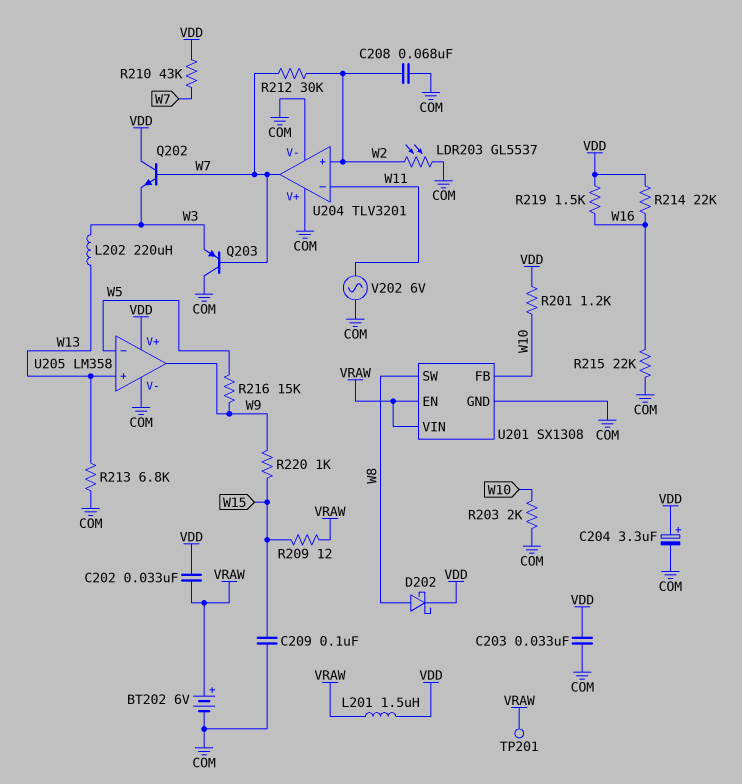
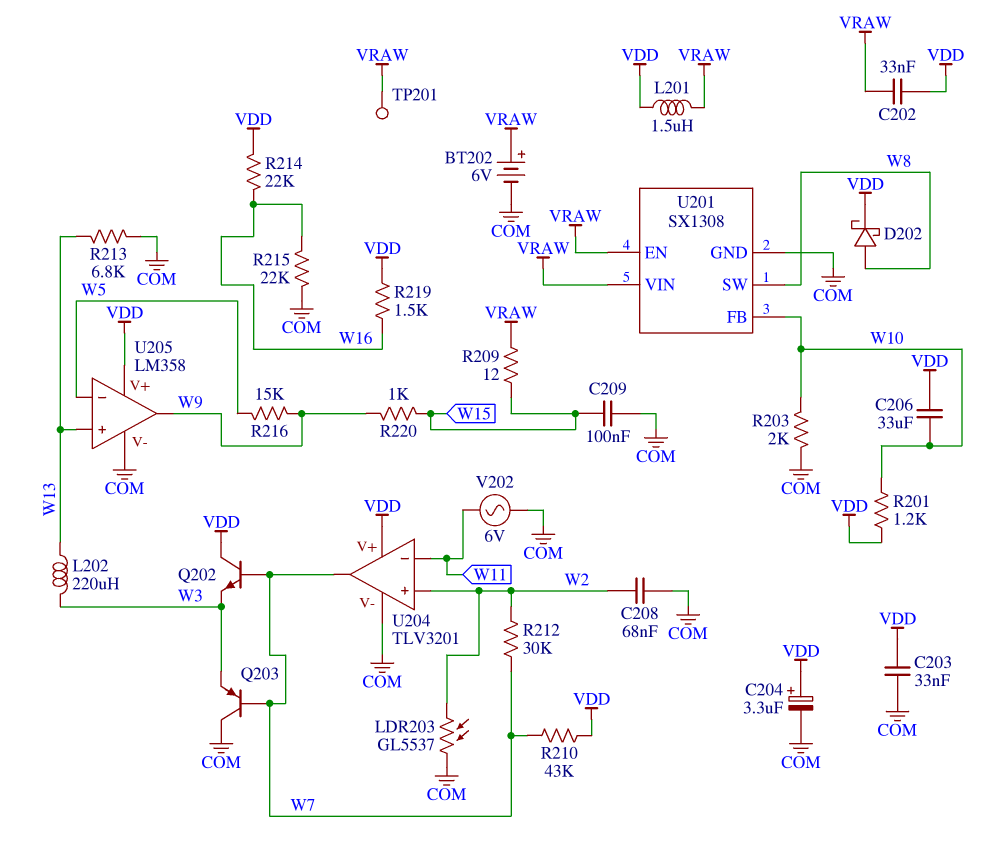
C206: none -> 33uF (VDD, W10)
U204 pin V+: COM -> VDD

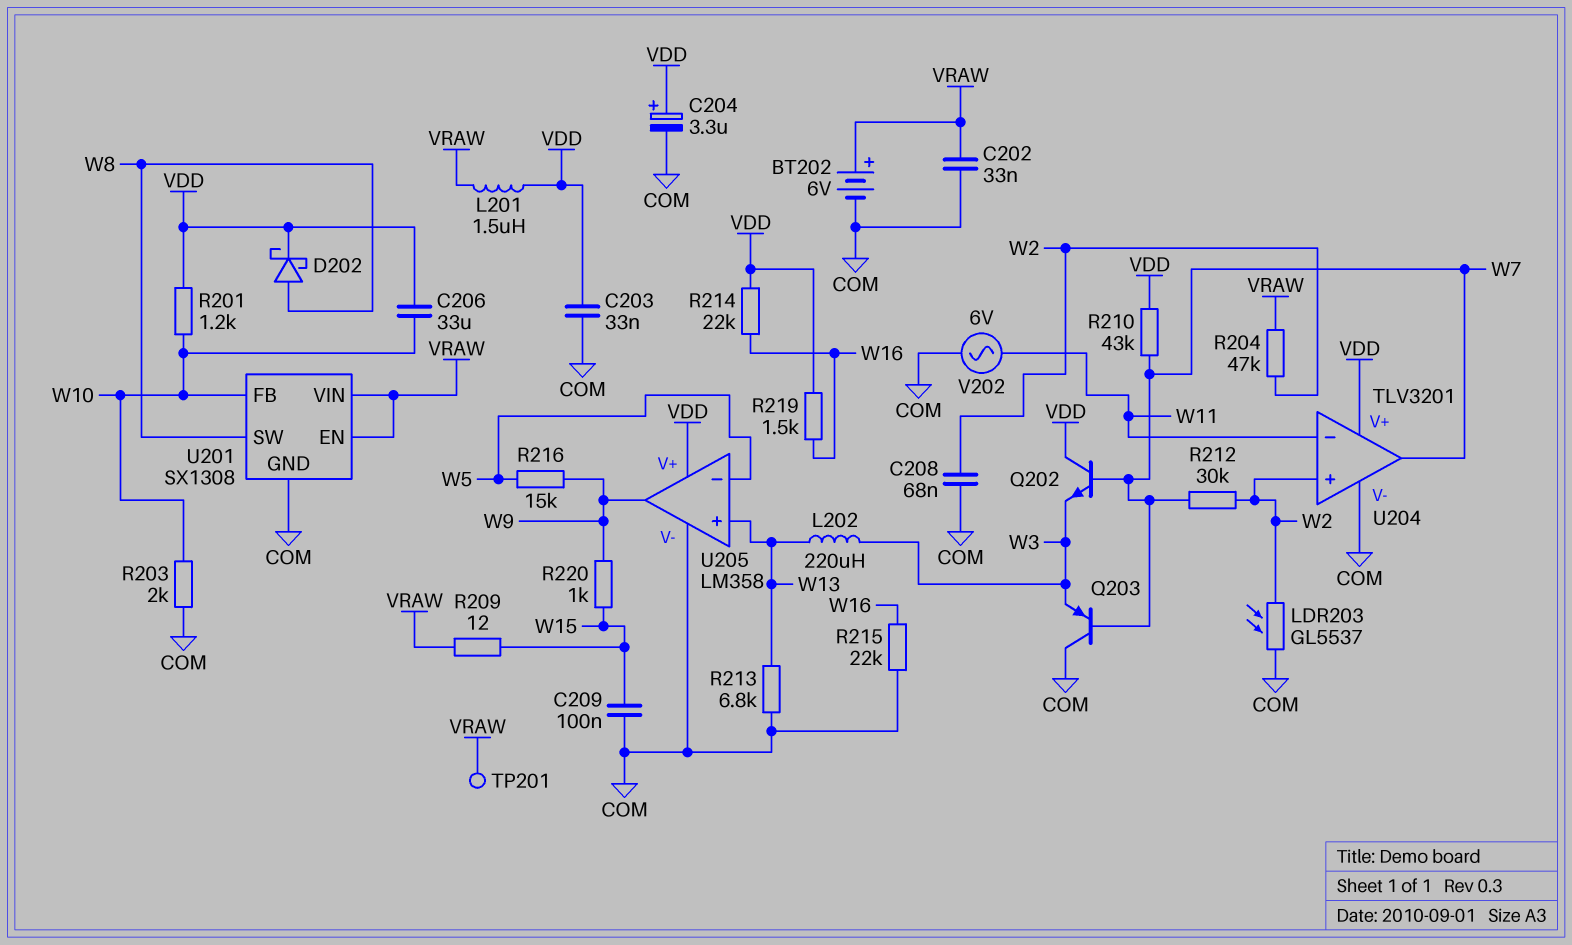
C202: 33nF (VDD, VRAW) -> 33nF (COM, VRAW)
R204: none -> 47k (VRAW, W2)

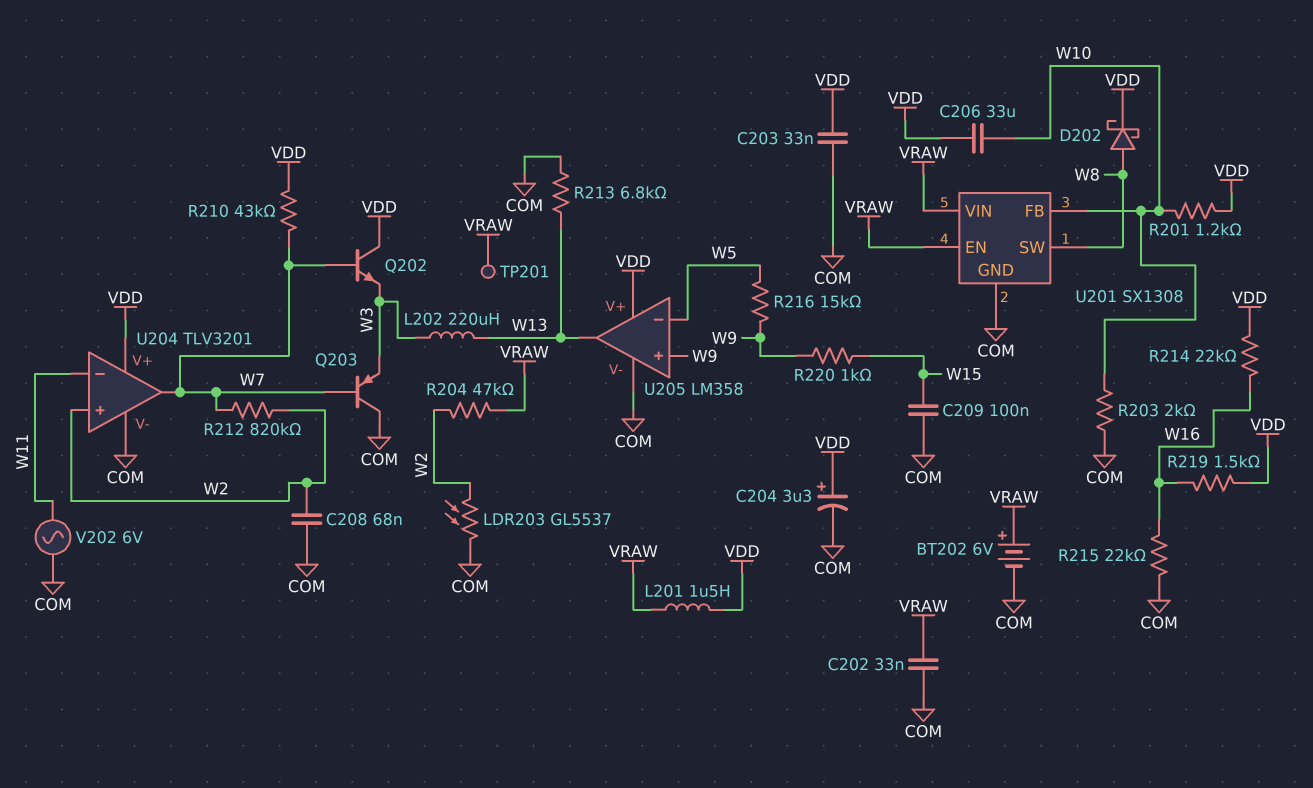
R209: 12 (VRAW, W15) -> none
R212: 30k (W2, W7) -> 820k (W2, W7)
U205 pin in+: W13 -> W9
U205 pin out: W9 -> W13

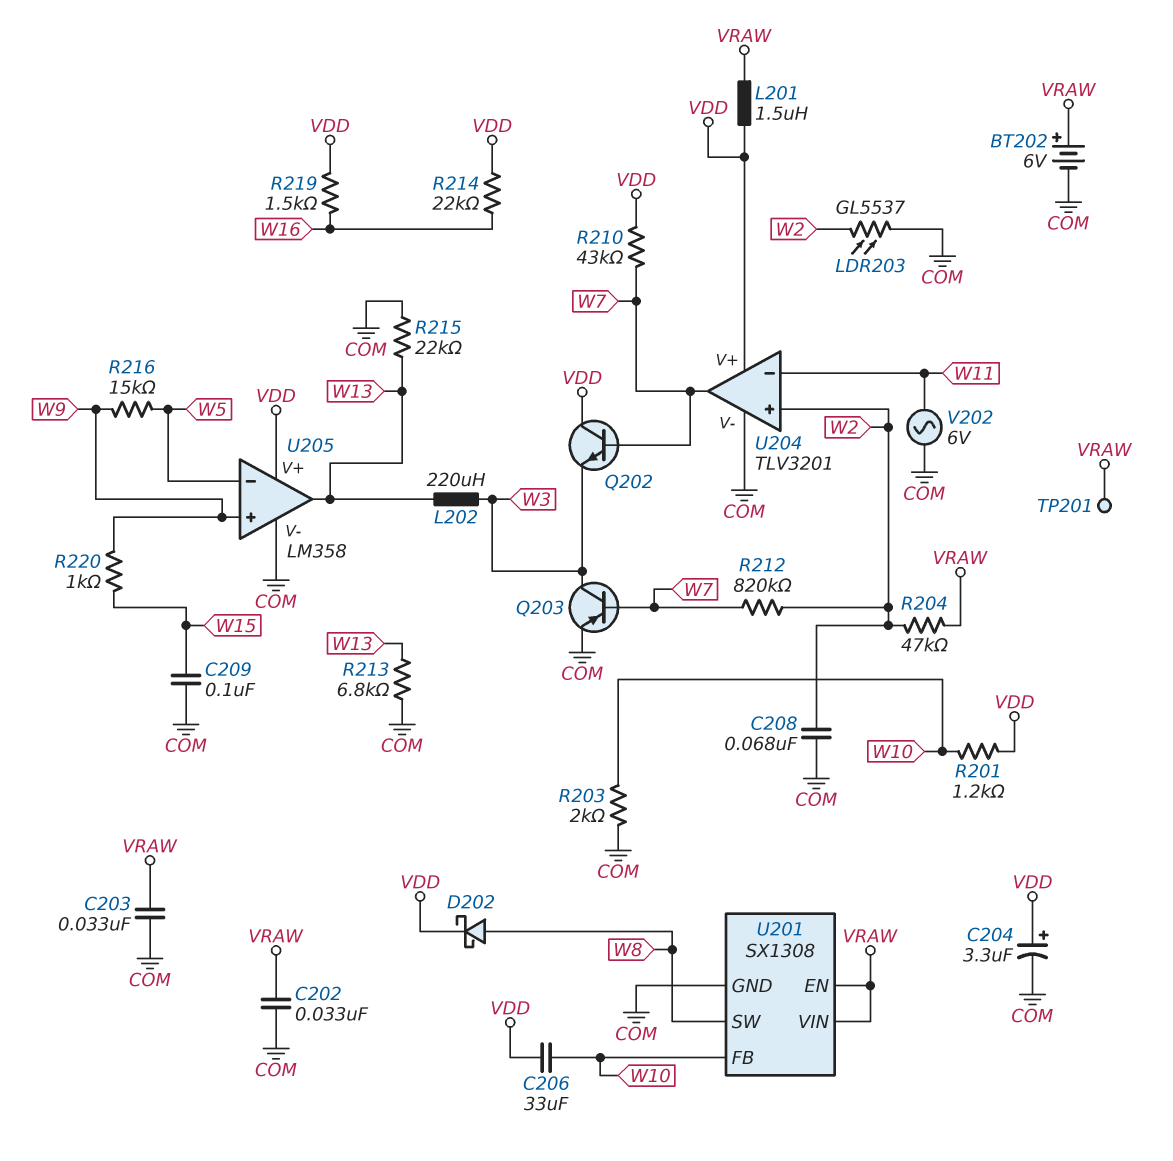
C203: 33nF (COM, VDD) -> 33nF (COM, VRAW)
Q203: PNP (B W7, C COM, E W3) -> PNP (B W7, C W3, E COM)
R215: 22k (COM, W16) -> 22k (COM, W13)

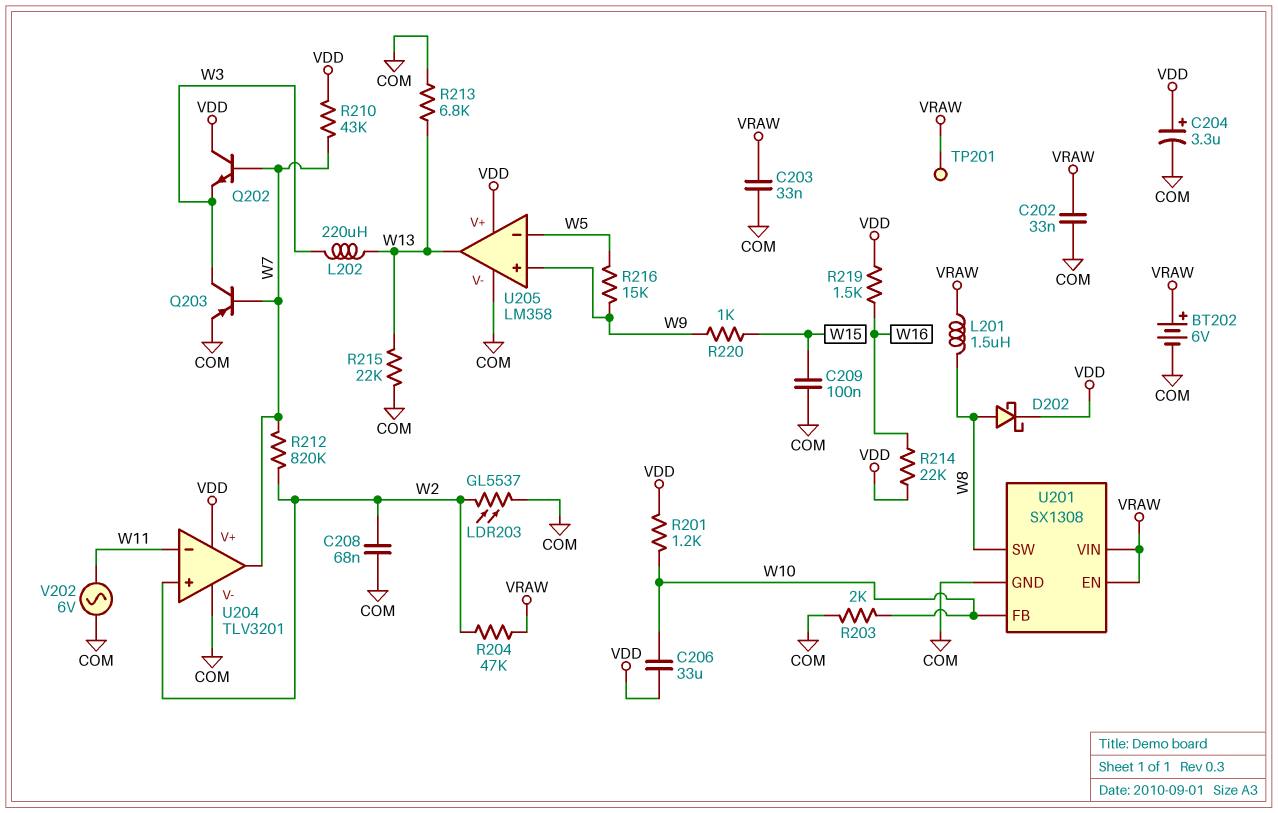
L201: 1.5uH (VDD, VRAW) -> 1.5uH (VRAW, W8)

